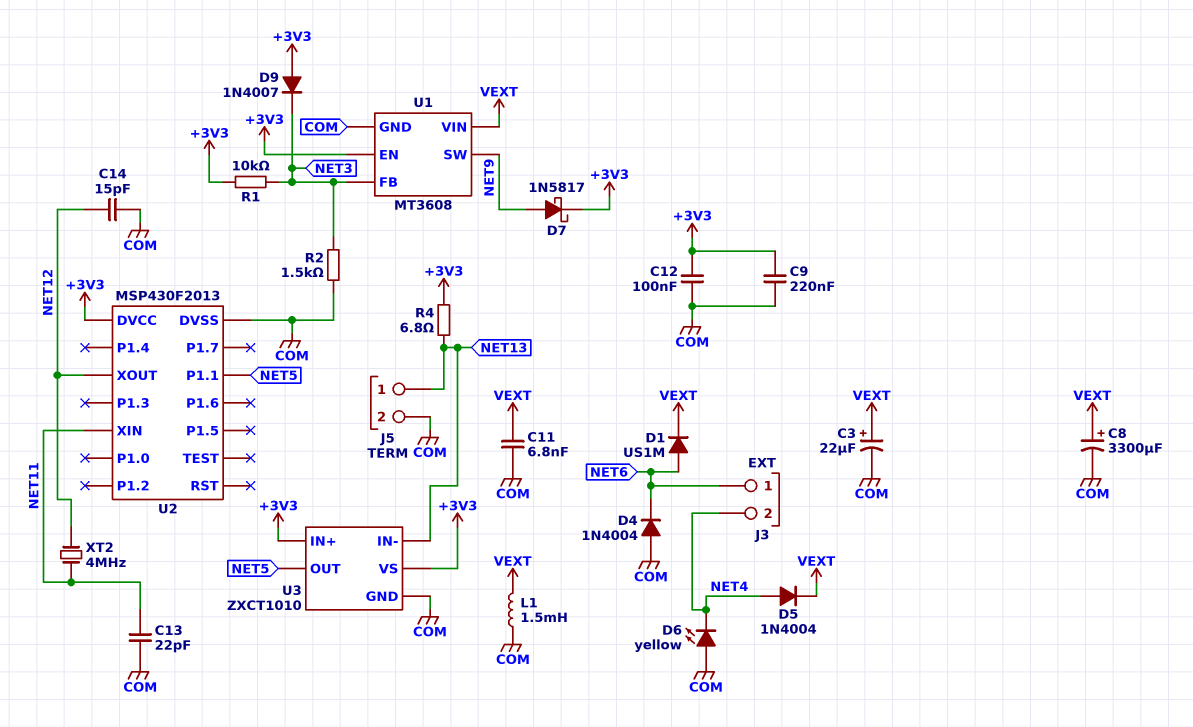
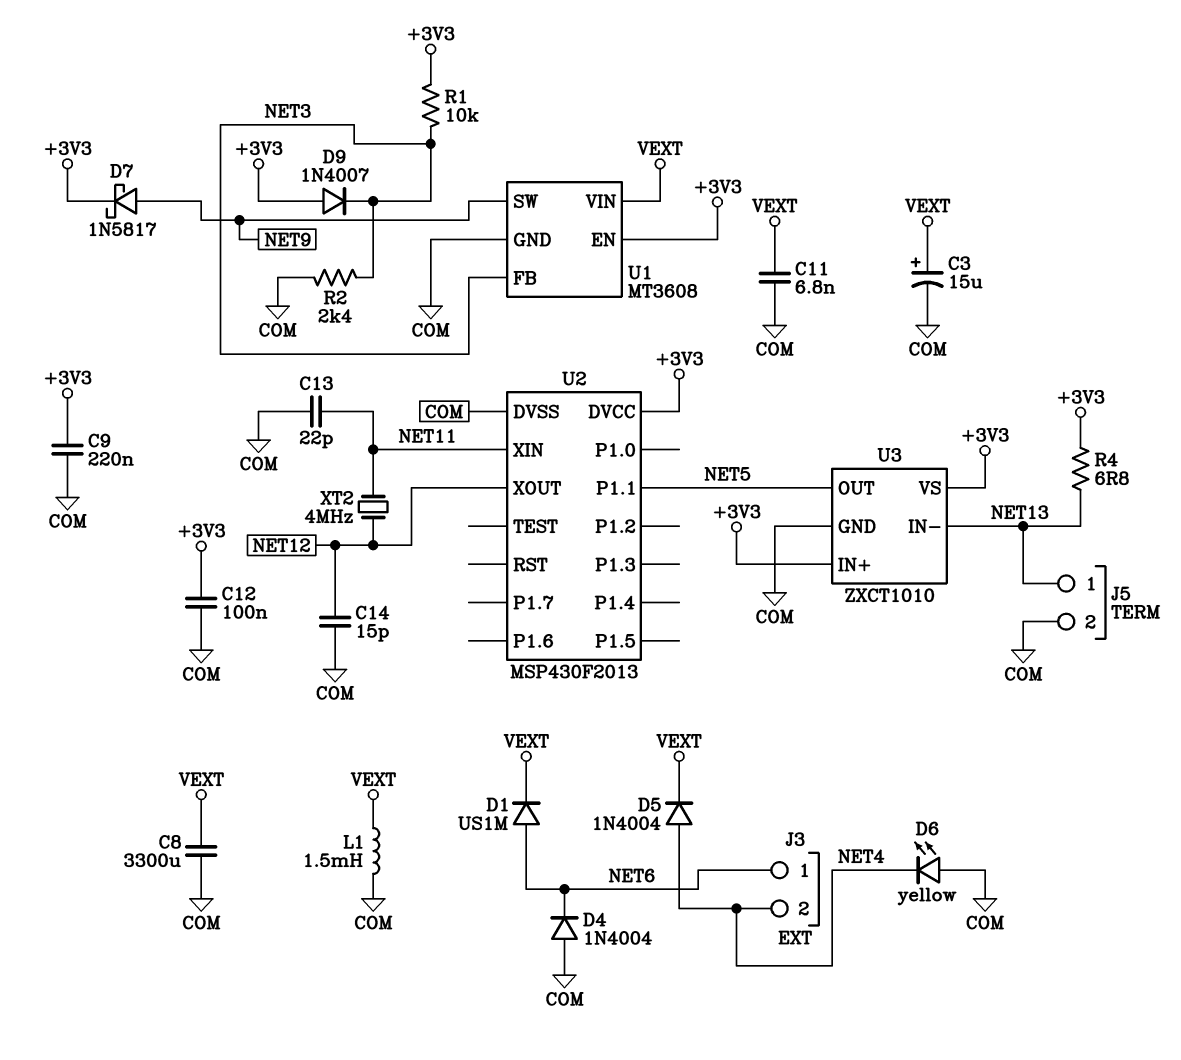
C3: 22uF (plus VEXT, minus COM) -> 15uF (plus VEXT, minus COM)
C8: 3300uF (plus VEXT, minus COM) -> 3300uF (COM, VEXT)
R2: 1.5k (COM, NET3) -> 2.4k (COM, NET3)

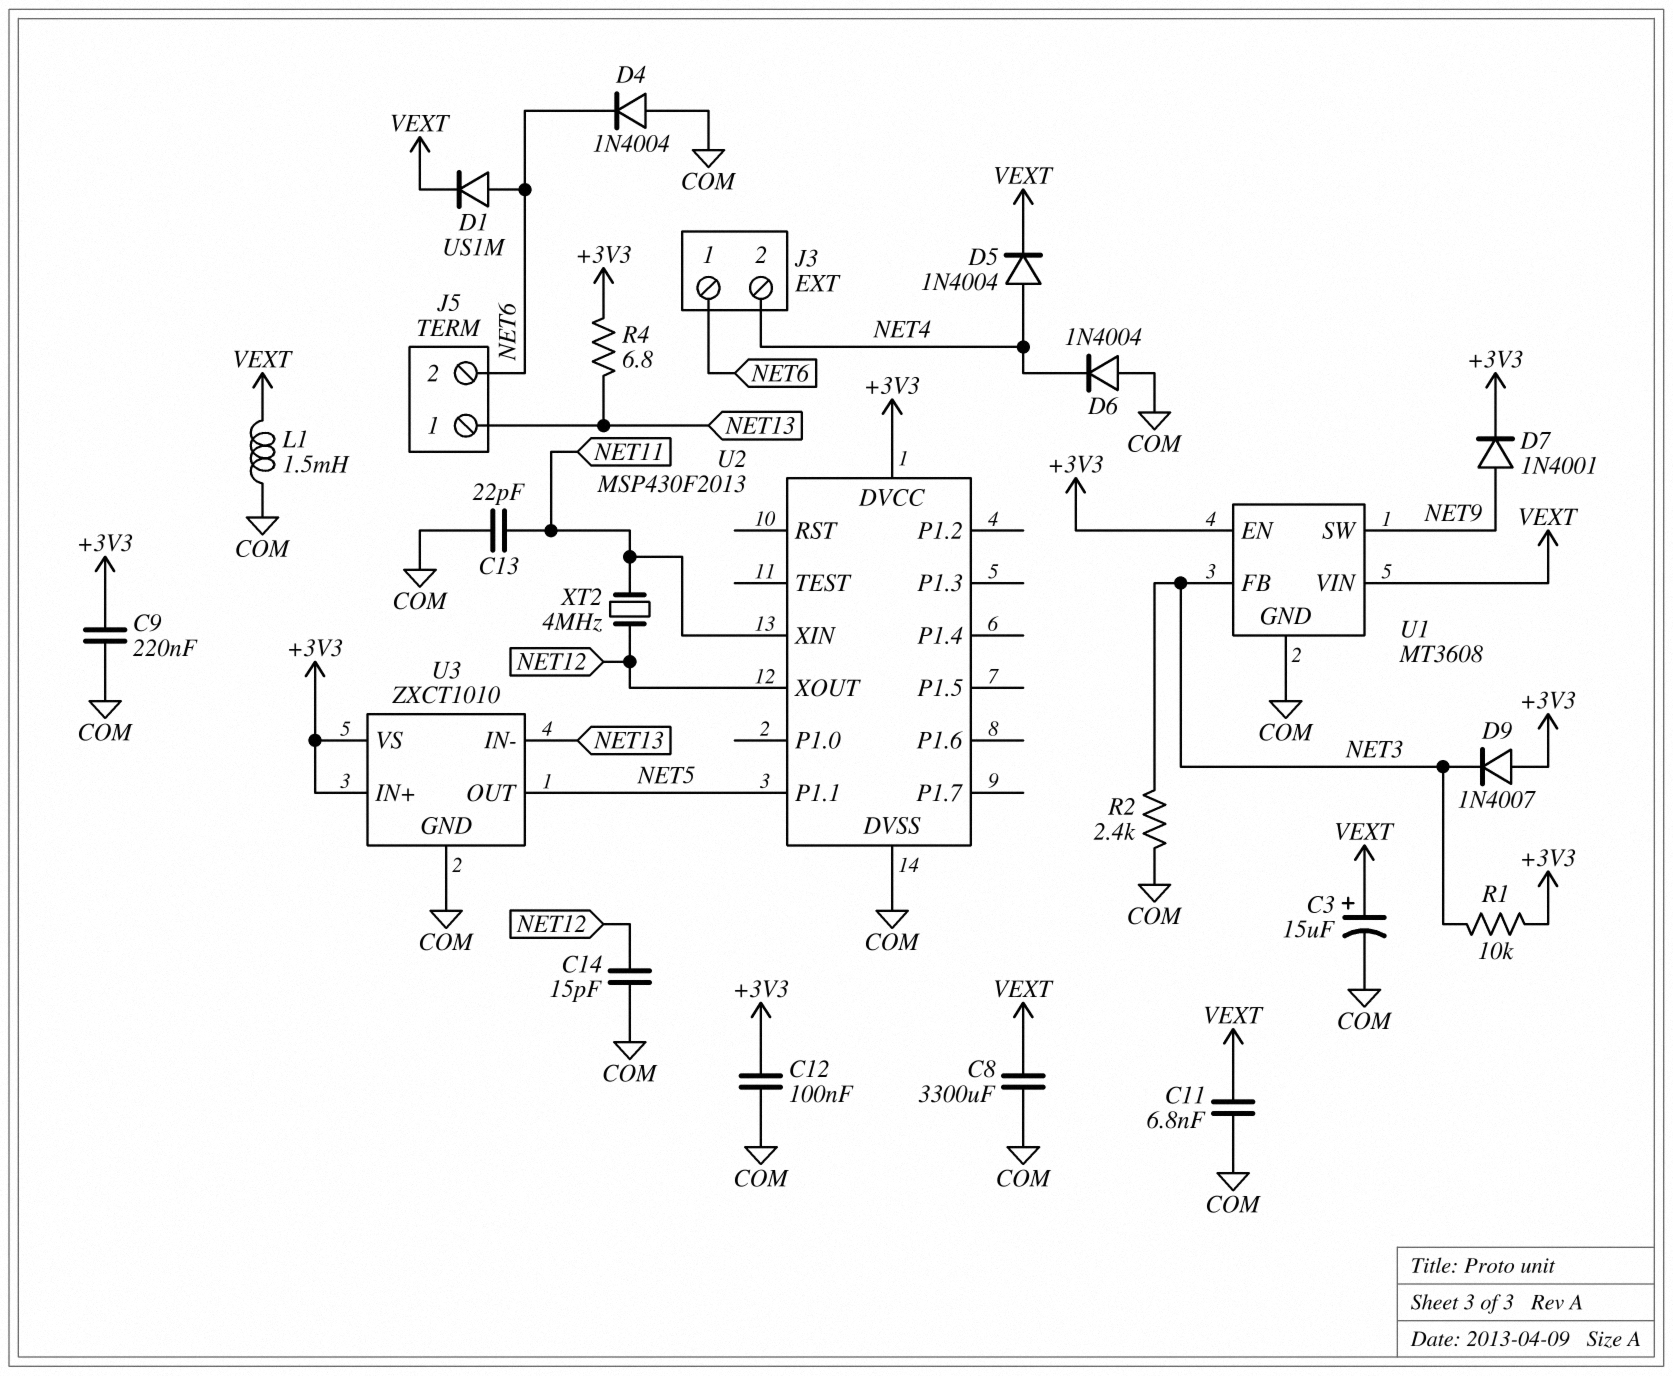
D6: LED yellow (A COM, K NET4) -> diode 1N4004 (A COM, K NET4)
D7: schottky 1N5817 (A NET9, K +3V3) -> diode 1N4001 (A NET9, K +3V3)
J5 pin 2: COM -> NET6

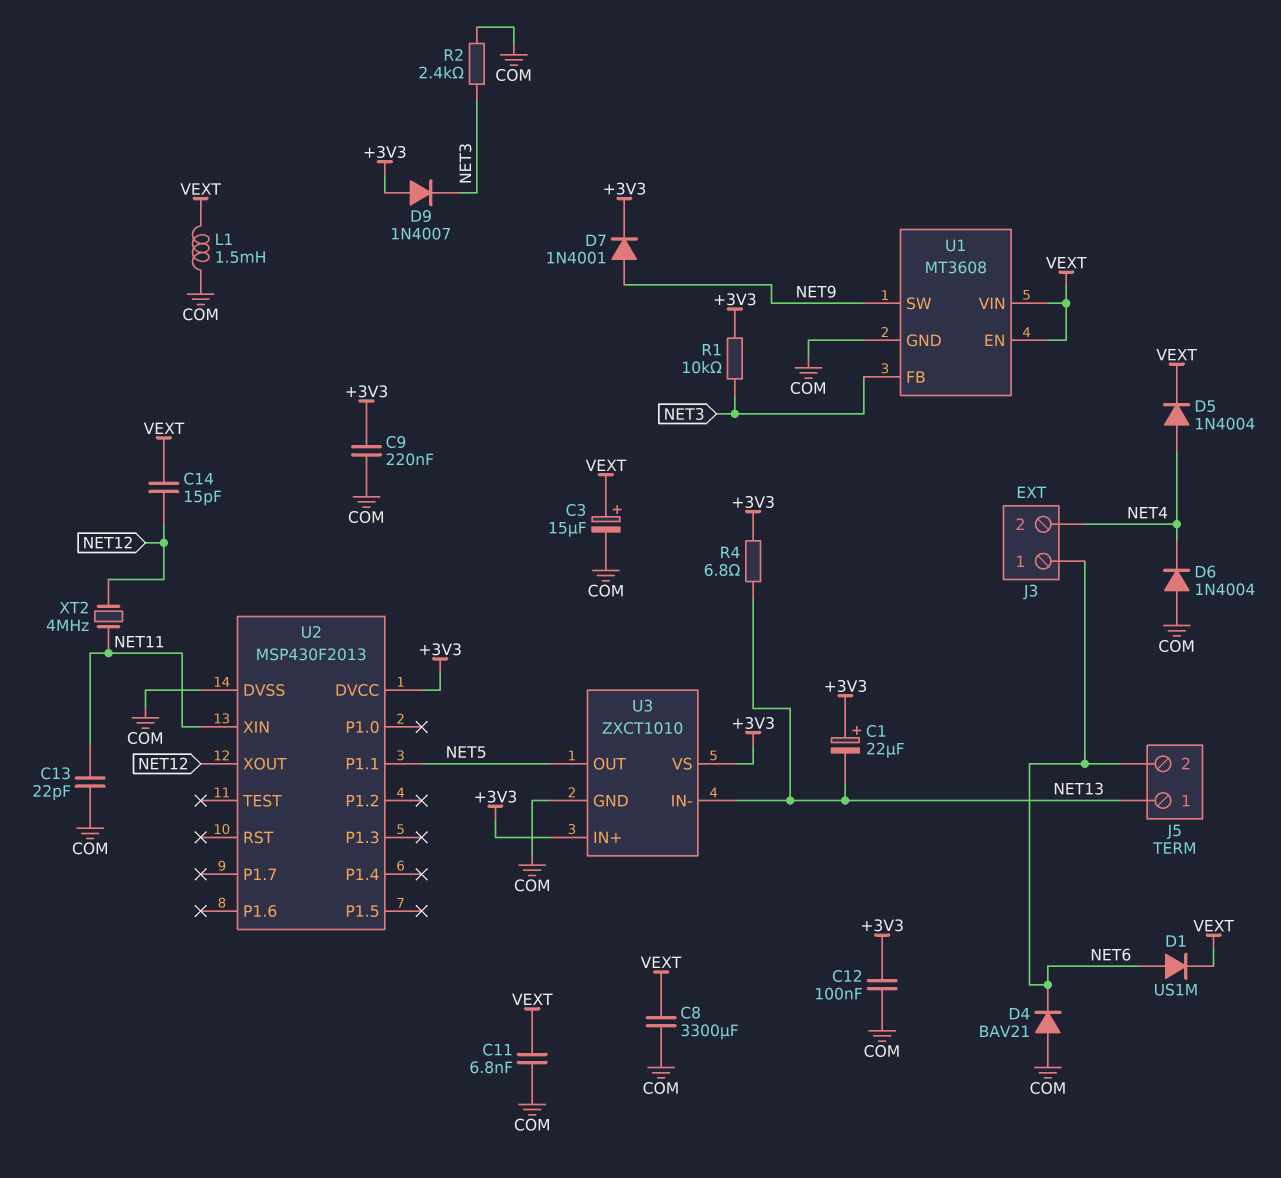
C1: none -> 22uF (plus +3V3, minus NET13)
C14: 15pF (COM, NET12) -> 15pF (NET12, VEXT)
D4: diode 1N4004 (A COM, K NET6) -> diode BAV21 (A COM, K NET6)
U1 pin EN: +3V3 -> VEXT

